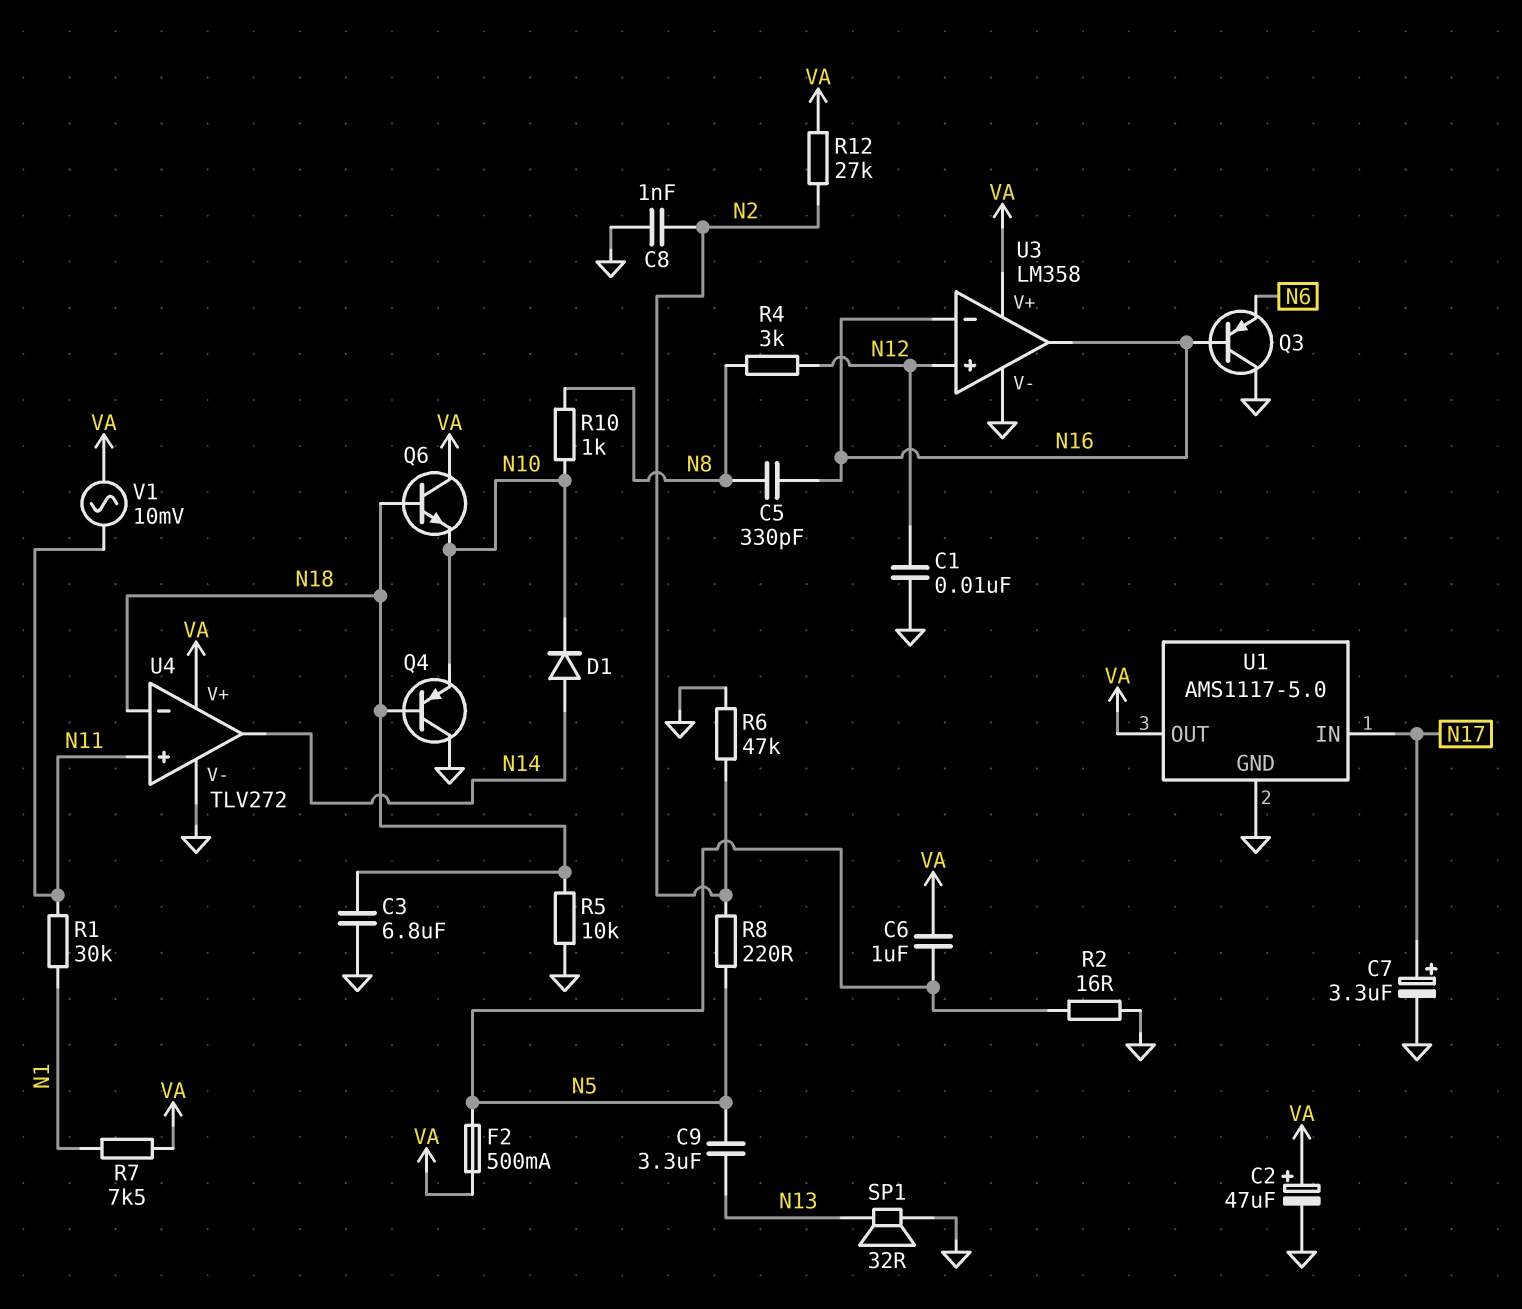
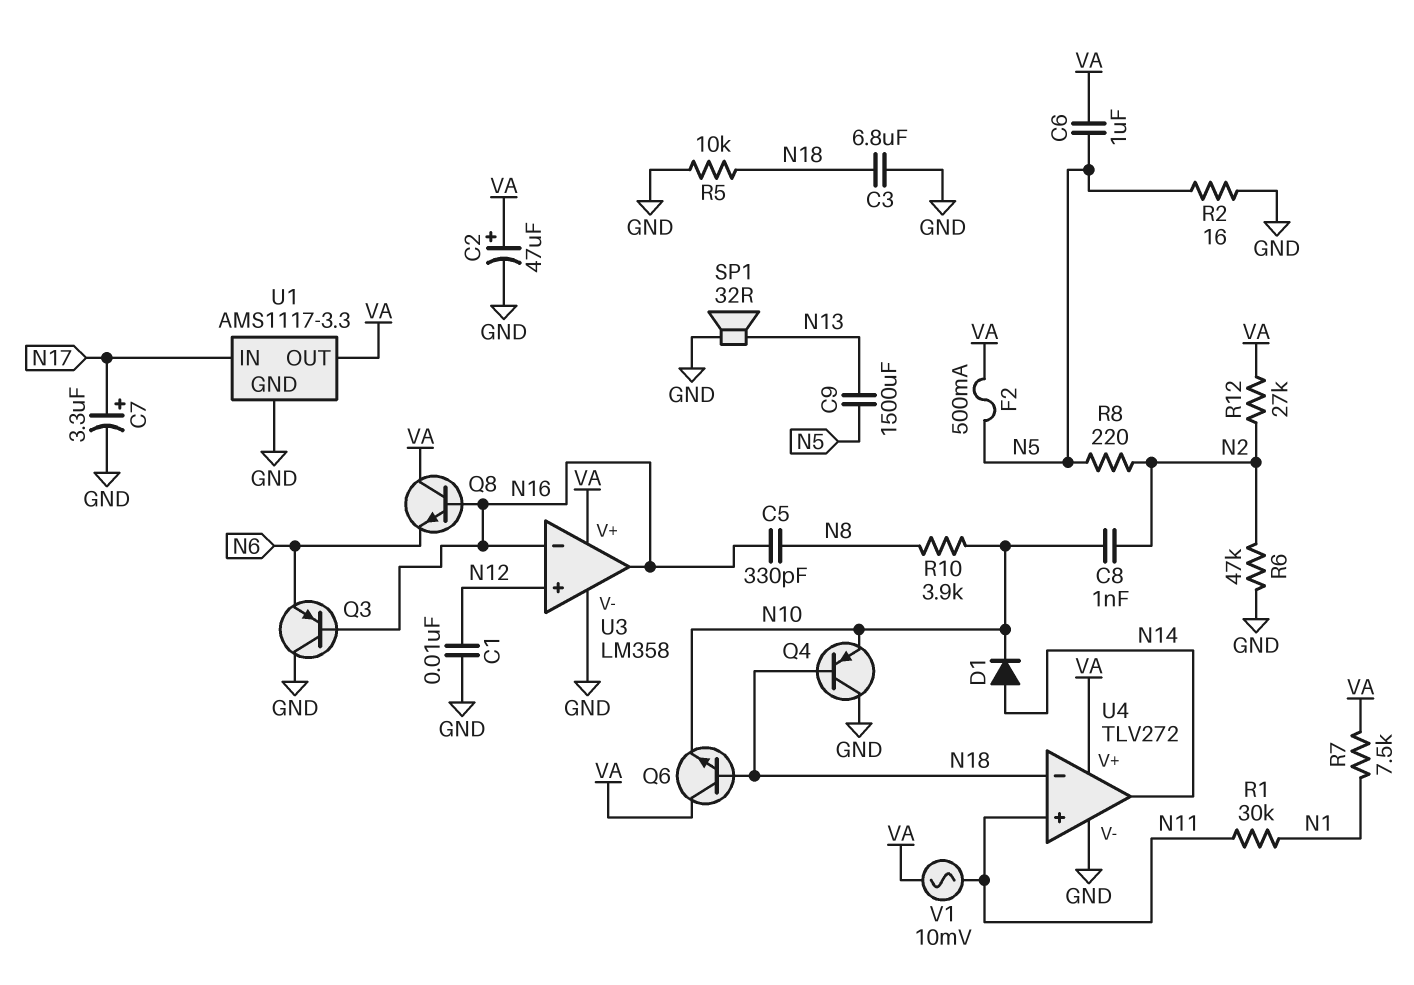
C8: 1nF (GND, N2) -> 1nF (N2, N10)
C9: 3.3uF (N5, N13) -> 1500uF (N5, N13)
Q8: none -> NPN (B N16, C VA, E N6)
R4: 3k (N8, N12) -> none
R10: 1k (N8, N10) -> 3.9k (N8, N10)
U1: AMS1117-5.0 -> AMS1117-3.3

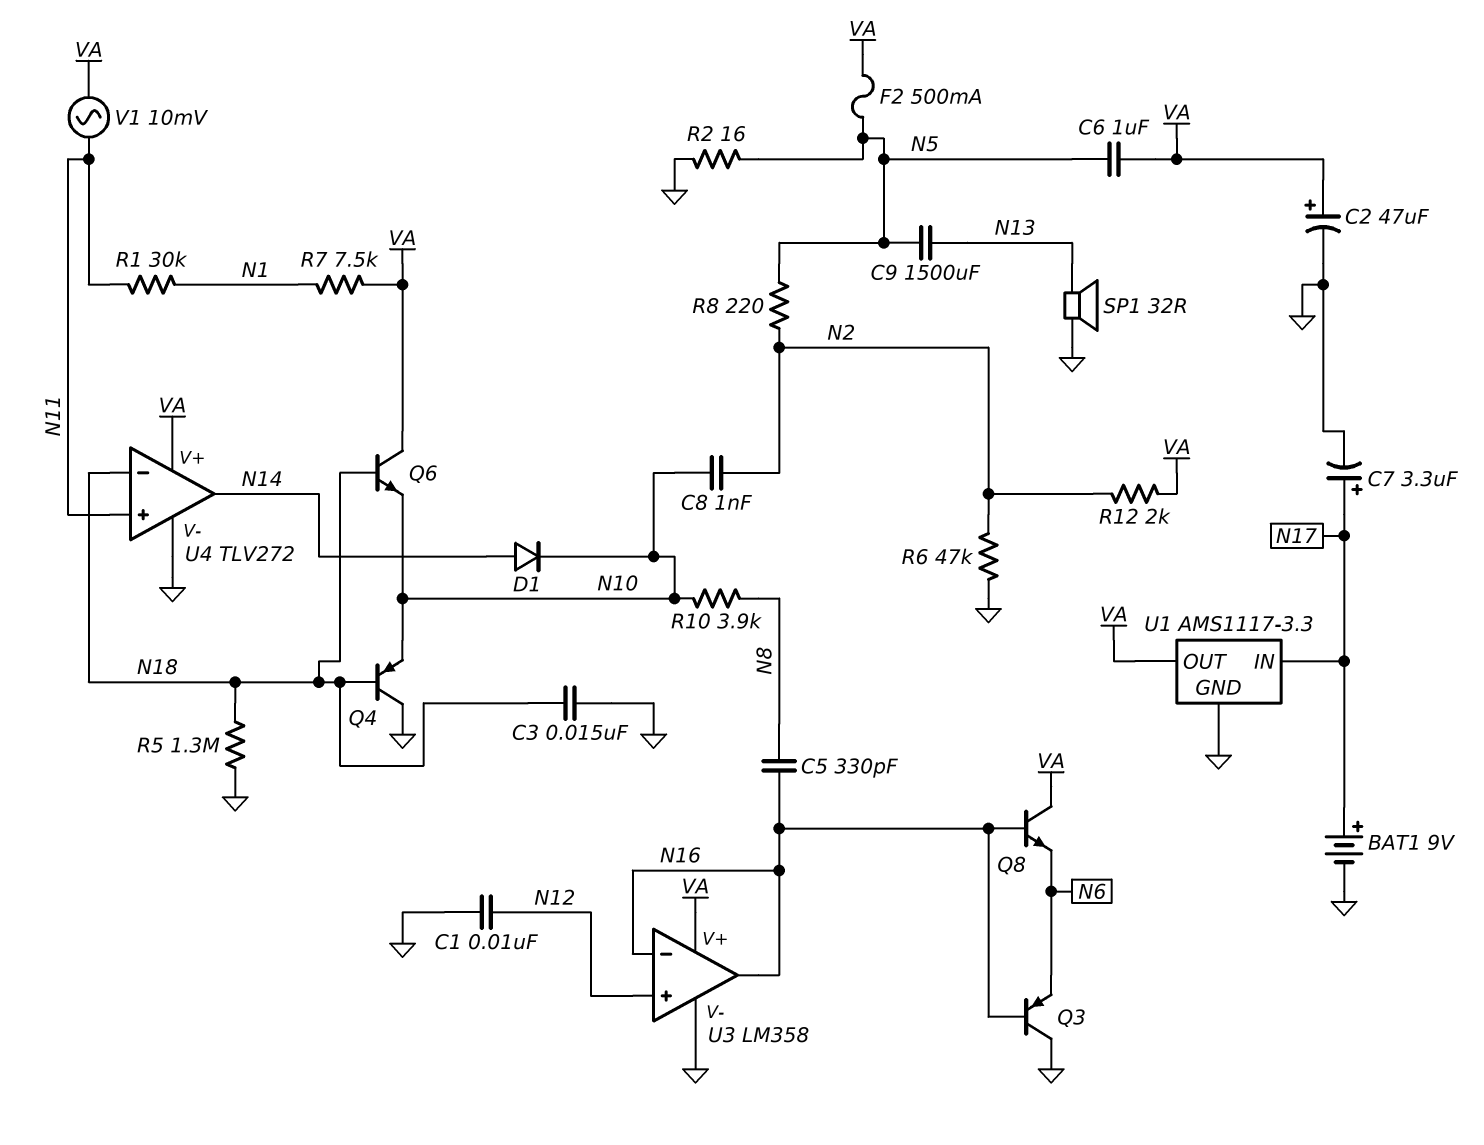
BAT1: none -> 9V (plus N17, minus GND)
C3: 6.8uF (GND, N18) -> 15nF (GND, N18)
R5: 10k (GND, N18) -> 1.3M (GND, N18)
R12: 27k (N2, VA) -> 2k (N2, VA)

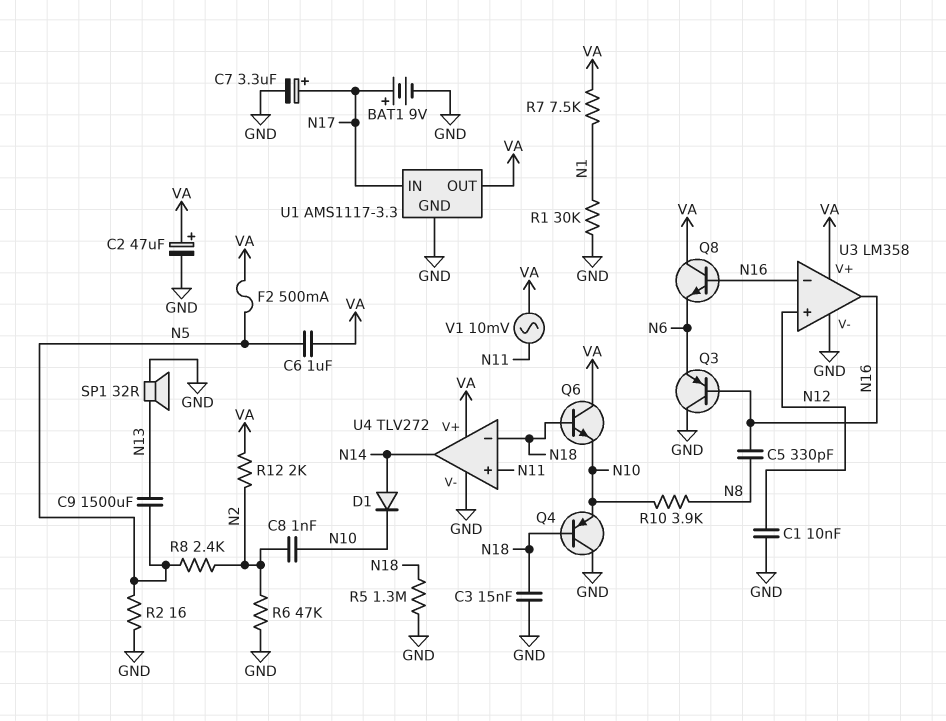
R1: 30k (N1, N11) -> 30k (GND, N1)
R8: 220 (N2, N5) -> 2.4k (N2, N5)

